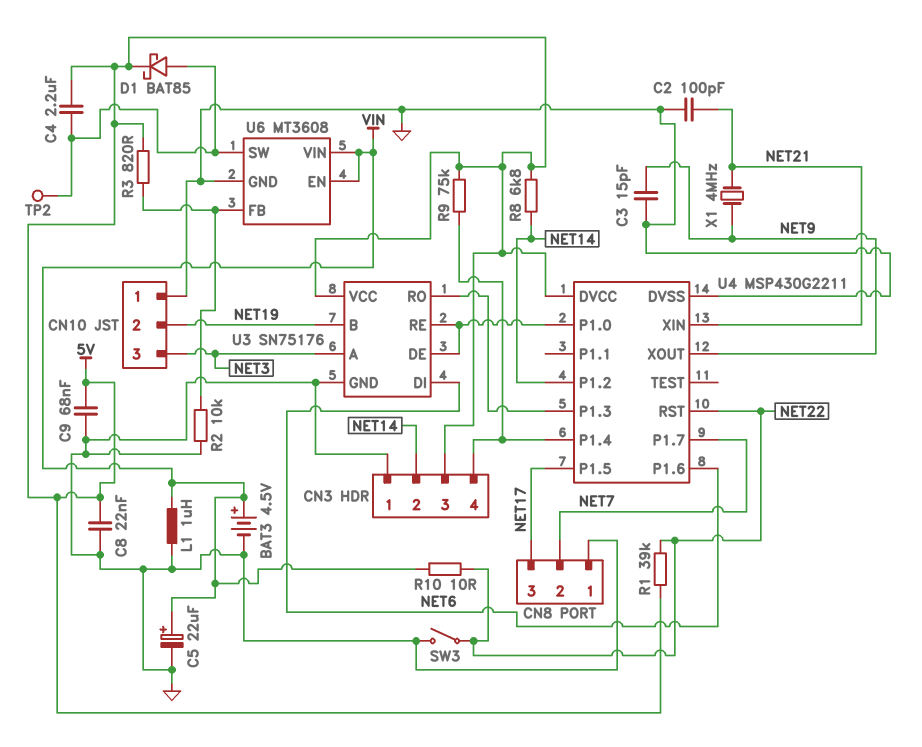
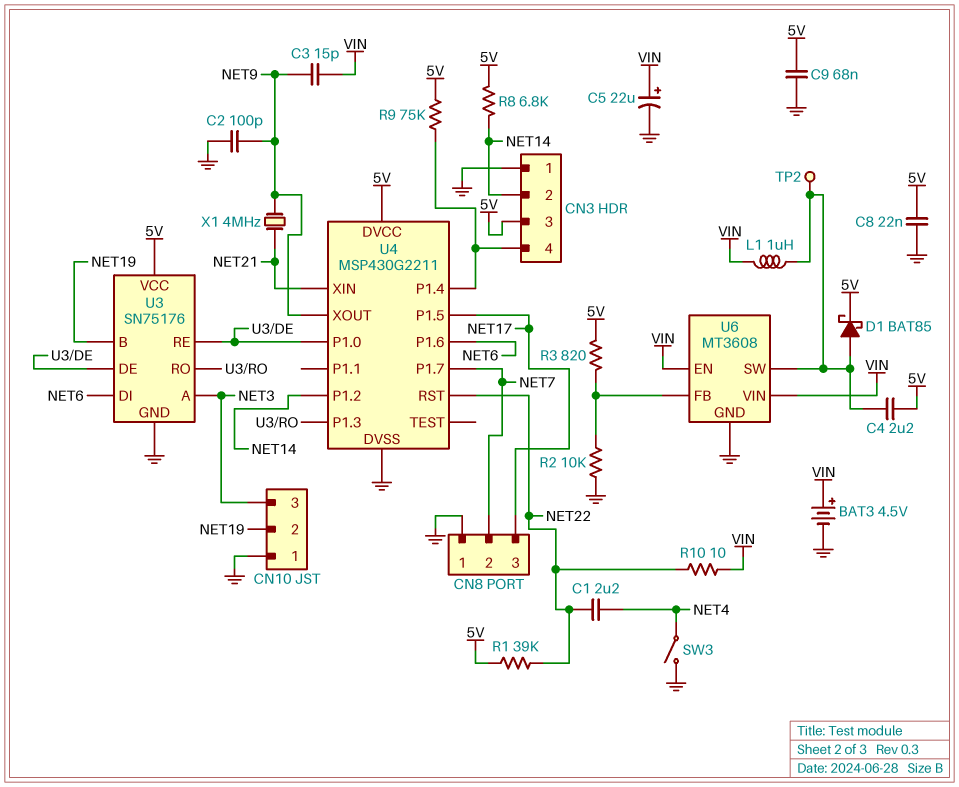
C1: none -> 2.2uF (NET4, NET22)
C2: 100pF (GND, NET21) -> 100pF (GND, NET9)
C3: 15pF (GND, NET9) -> 15pF (NET9, VIN)
L1: 1uH (GND, VIN) -> 1uH (U6/SW, VIN)
SW3: switch (GND, NET22) -> switch (GND, NET4)

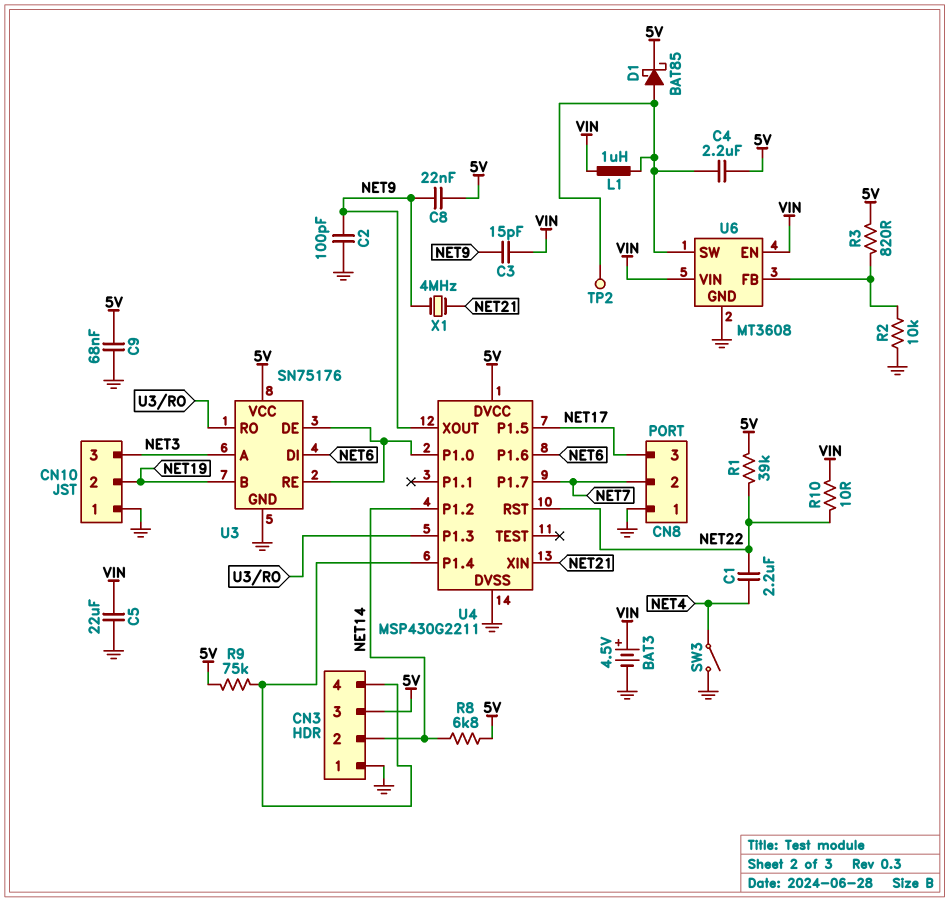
C5: 22uF (plus VIN, minus GND) -> 22uF (GND, VIN)
C8: 22nF (5V, GND) -> 22nF (5V, NET9)

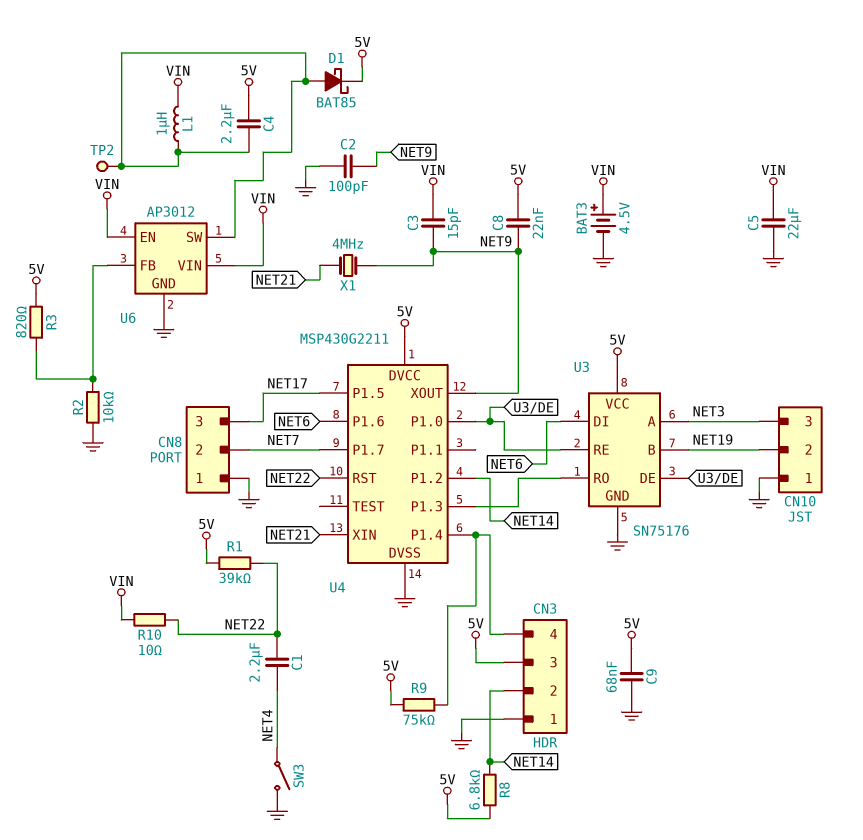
U6: MT3608 -> AP3012

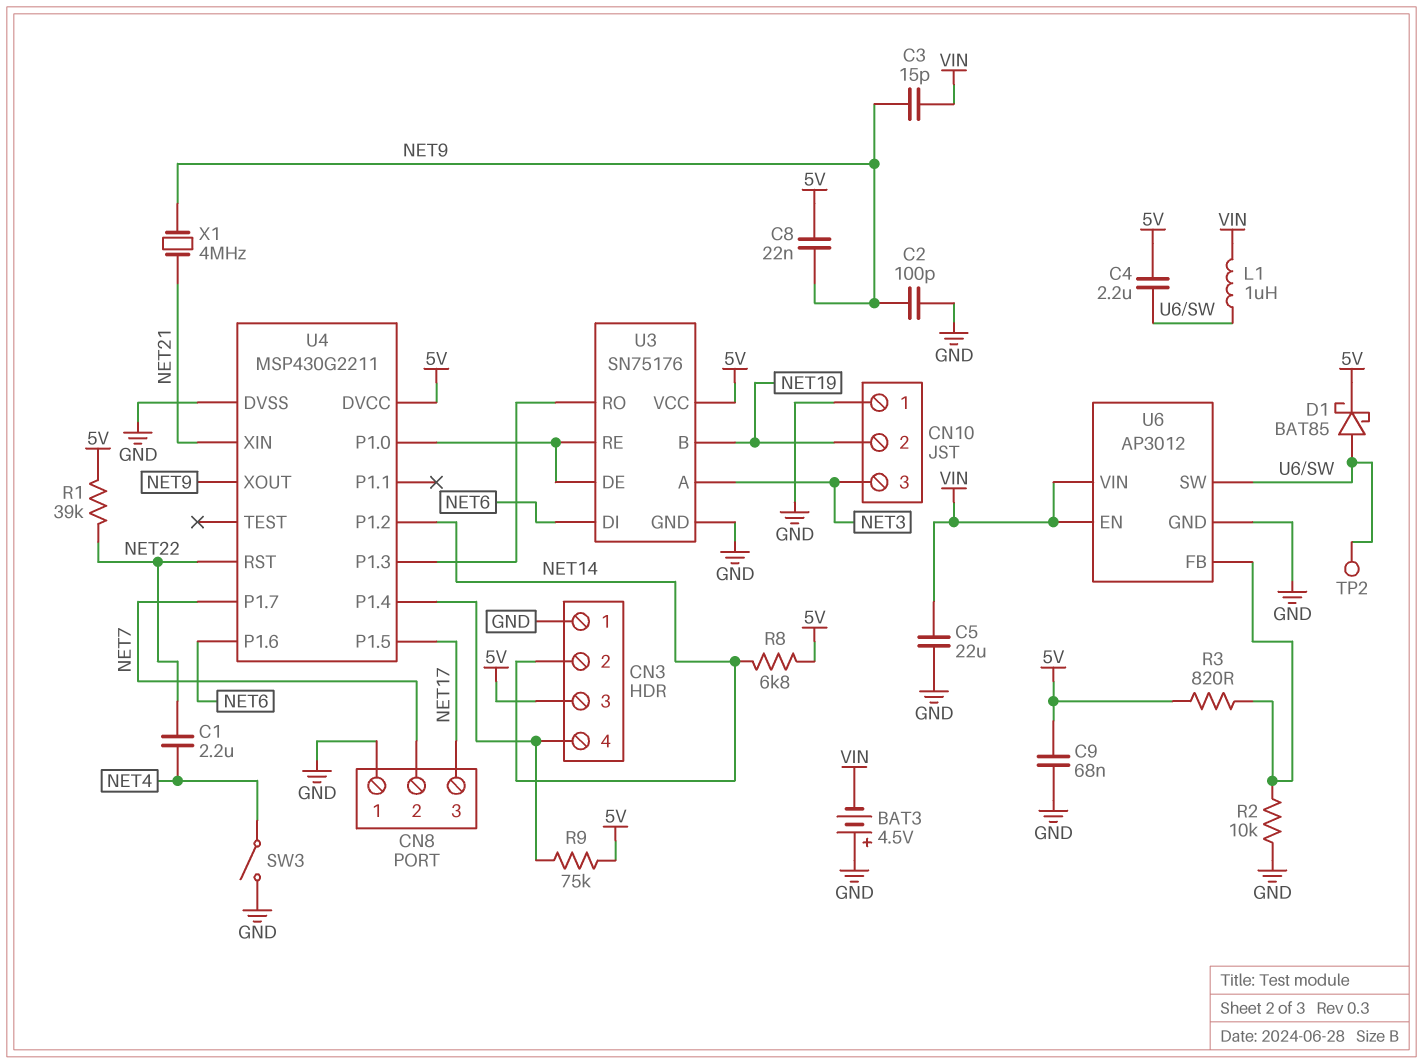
BAT3: 4.5V (plus VIN, minus GND) -> 4.5V (plus GND, minus VIN)
R10: 10 (NET22, VIN) -> none

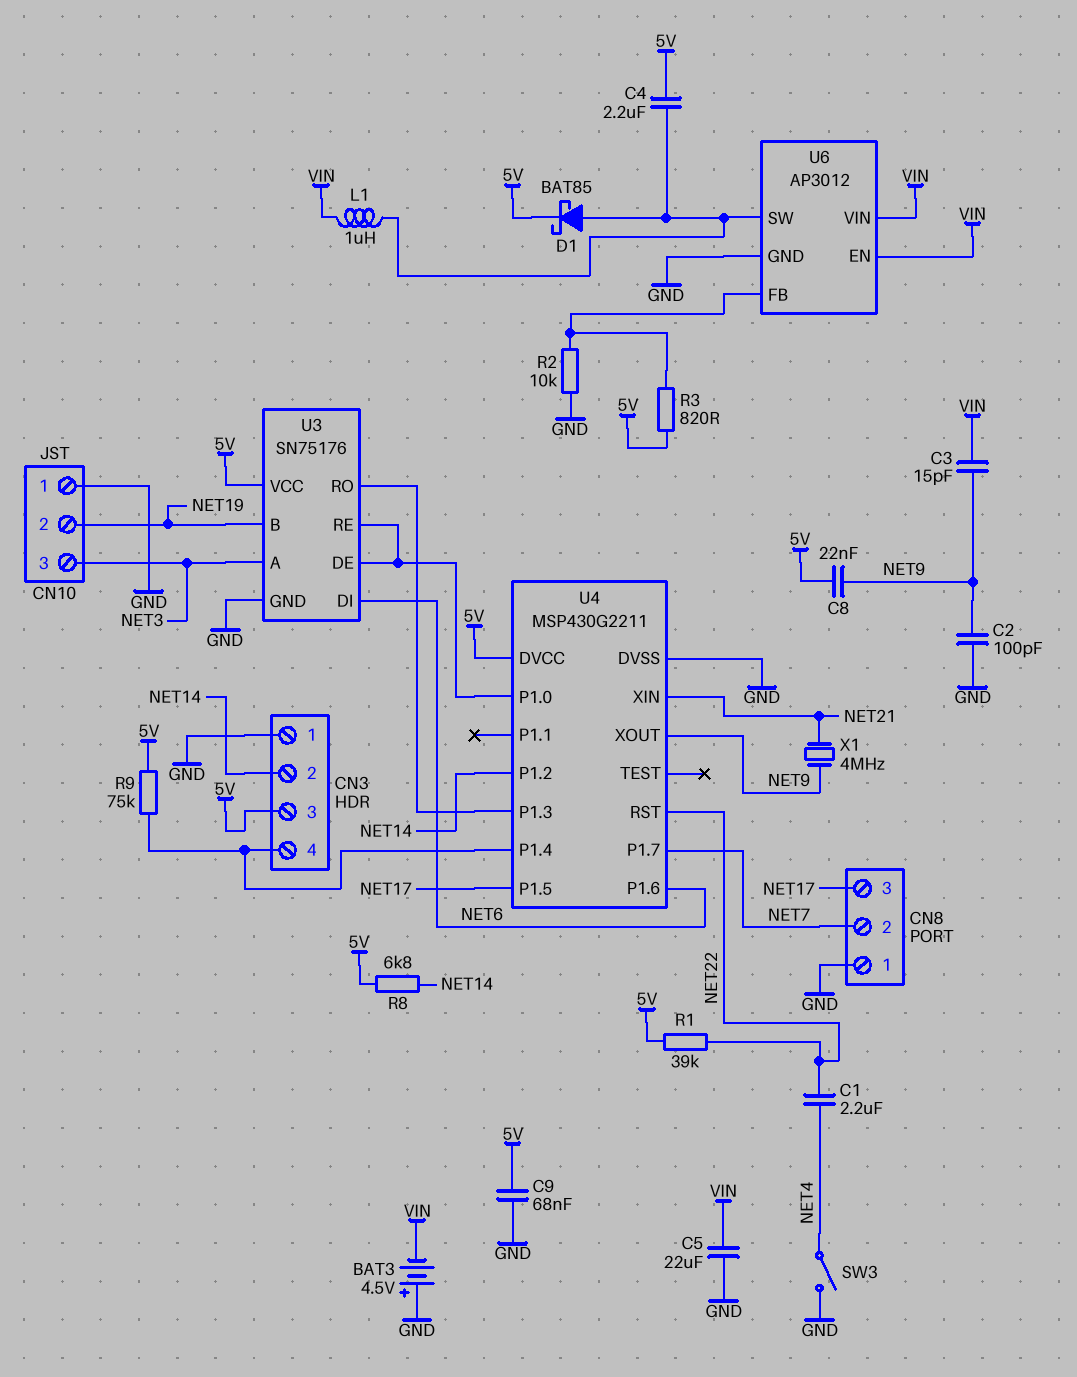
TP2: test point (U6/SW) -> none

